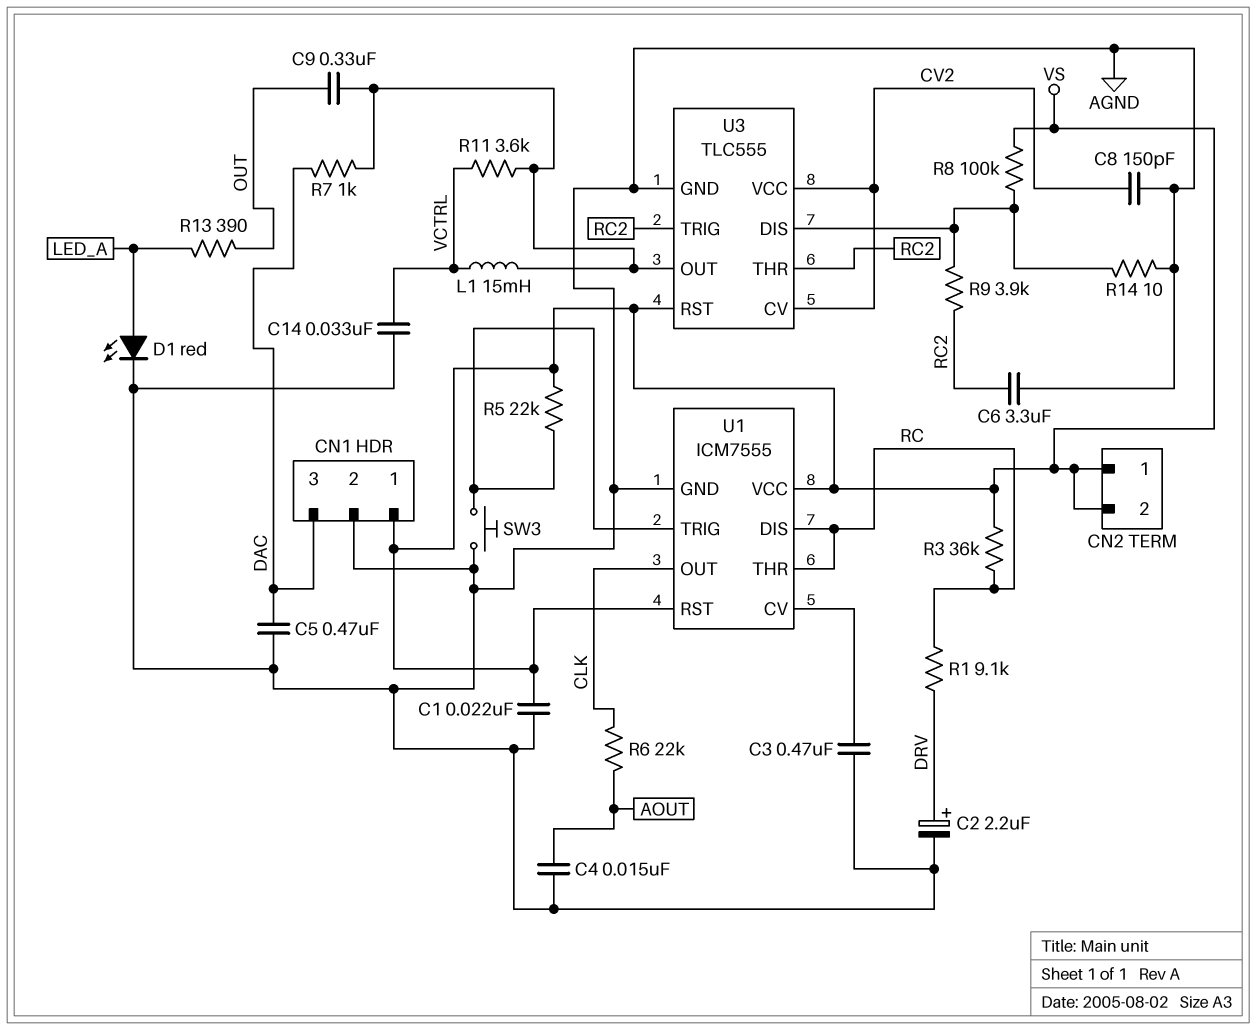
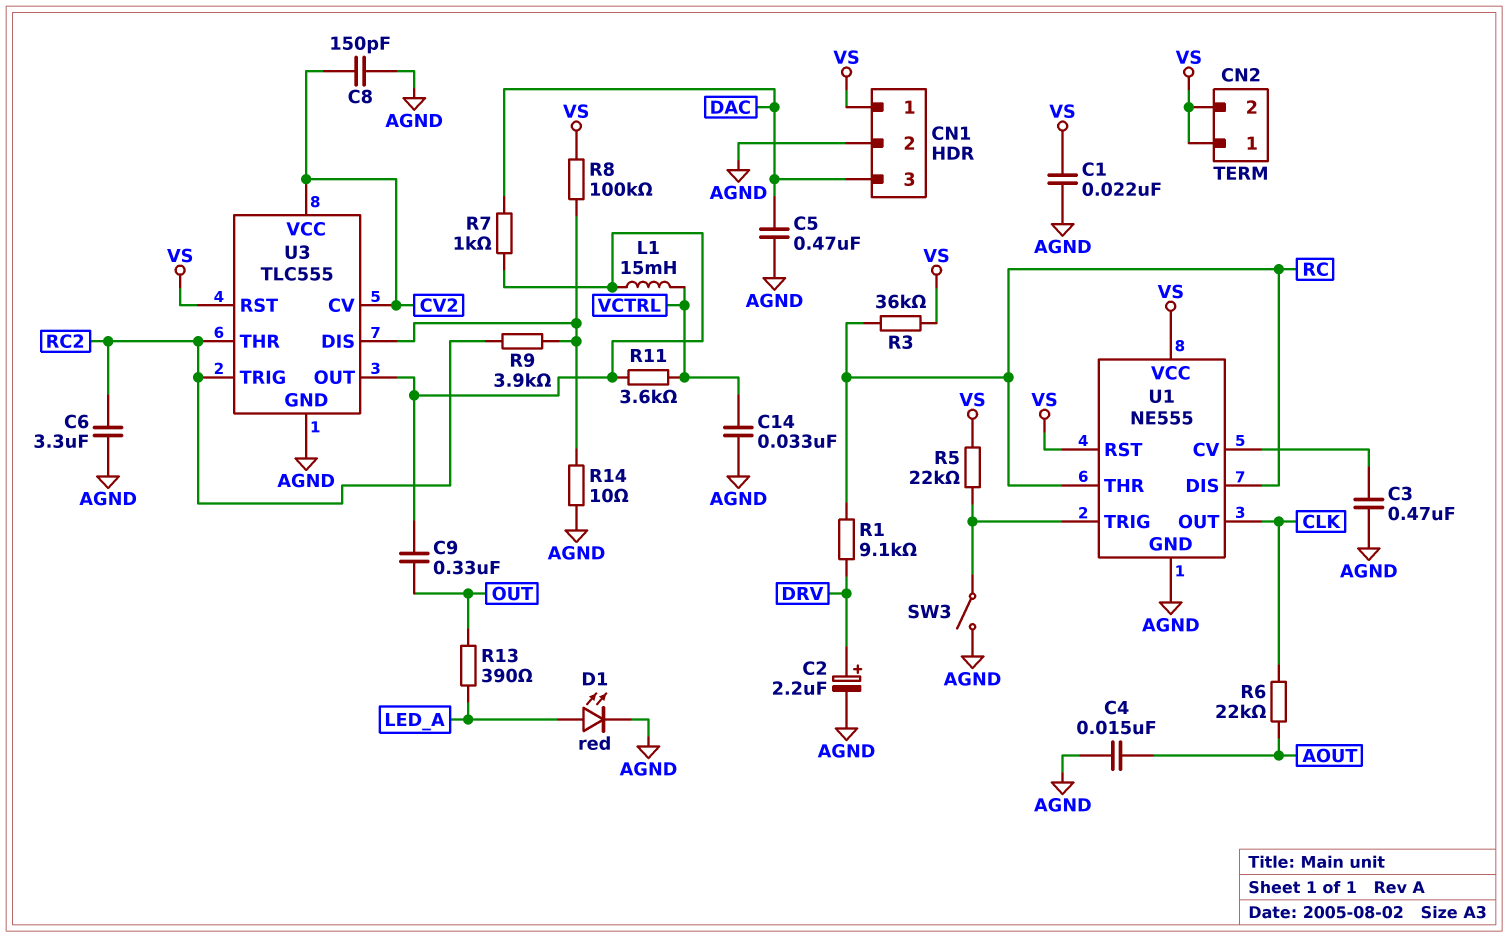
SW3: button (AGND, U1/TRIG) -> switch (AGND, U1/TRIG)
U1: ICM7555 -> NE555

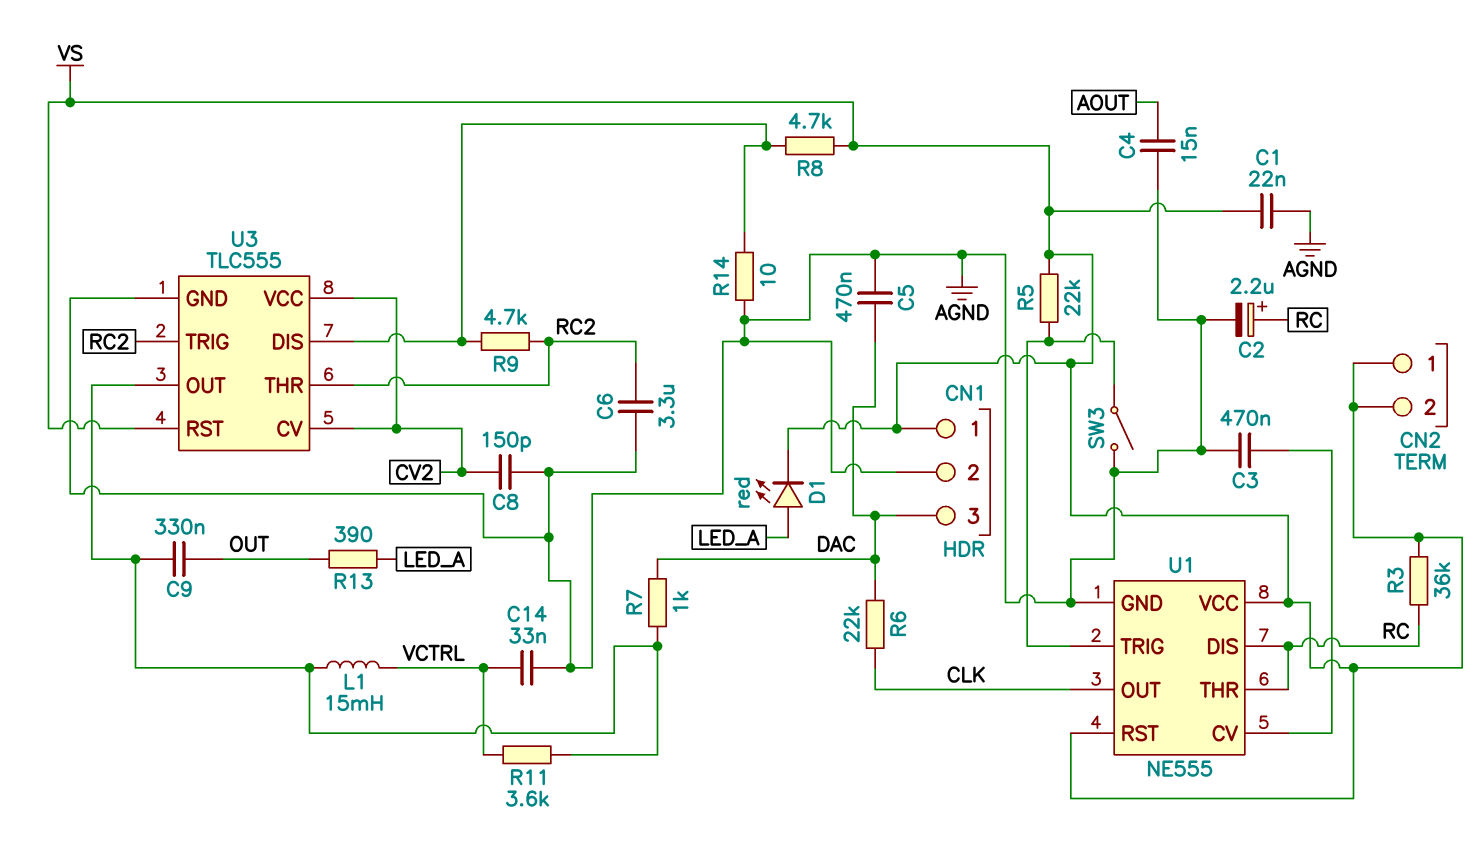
C2: 2.2uF (plus DRV, minus AGND) -> 2.2uF (plus RC, minus AGND)
D1: LED red (A LED_A, K AGND) -> LED red (A LED_A, K VS)
R1: 9.1k (DRV, RC) -> none
R6: 22k (AOUT, CLK) -> 22k (CLK, DAC)
R8: 100k (U3/DIS, VS) -> 4.7k (U3/DIS, VS)
R9: 3.9k (RC2, U3/DIS) -> 4.7k (RC2, U3/DIS)

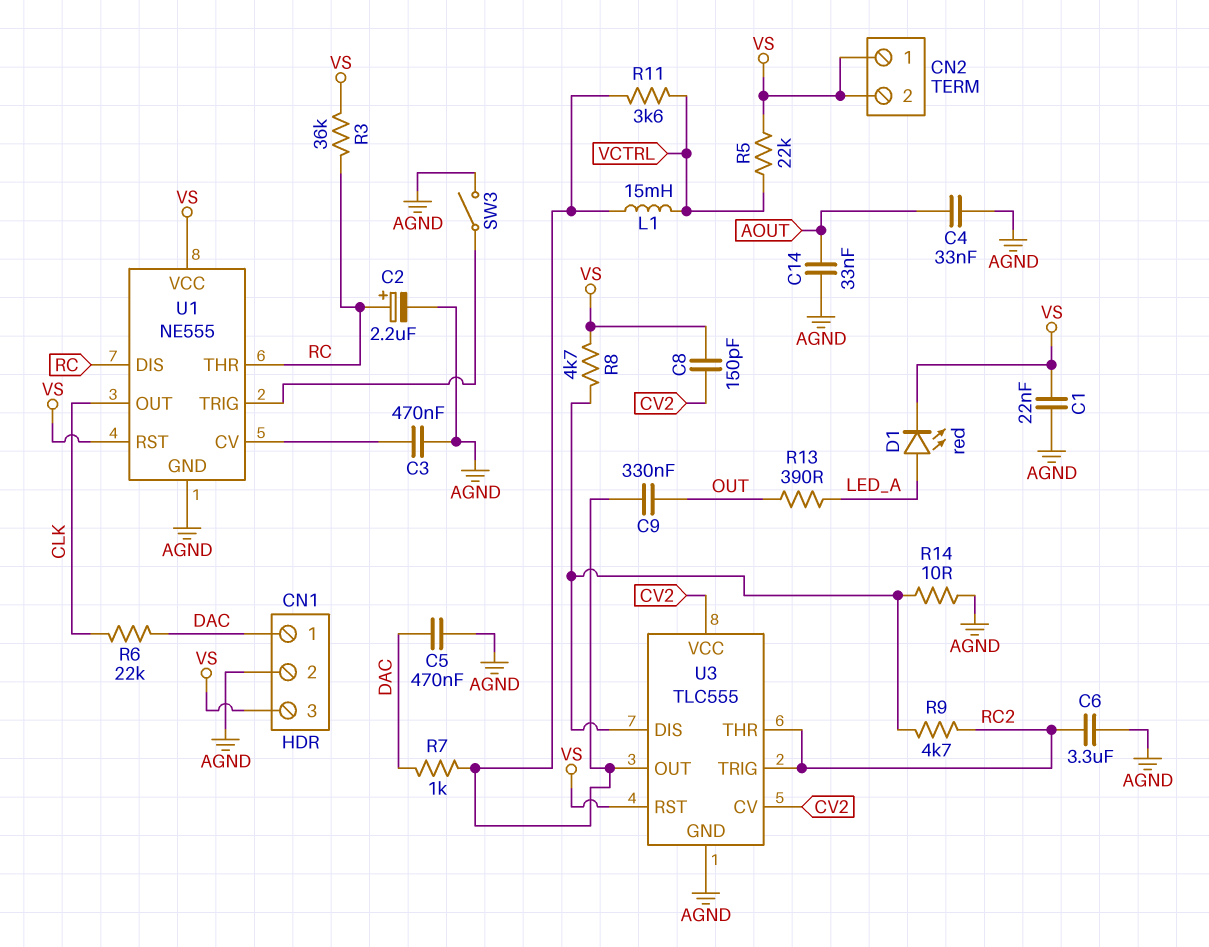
C4: 15nF (AGND, AOUT) -> 33nF (AGND, AOUT)
C8: 150pF (AGND, CV2) -> 150pF (CV2, VS)
C14: 33nF (AGND, VCTRL) -> 33nF (AGND, AOUT)
CN1 pin 1: VS -> DAC
CN1 pin 3: DAC -> VS
R5: 22k (U1/TRIG, VS) -> 22k (VCTRL, VS)

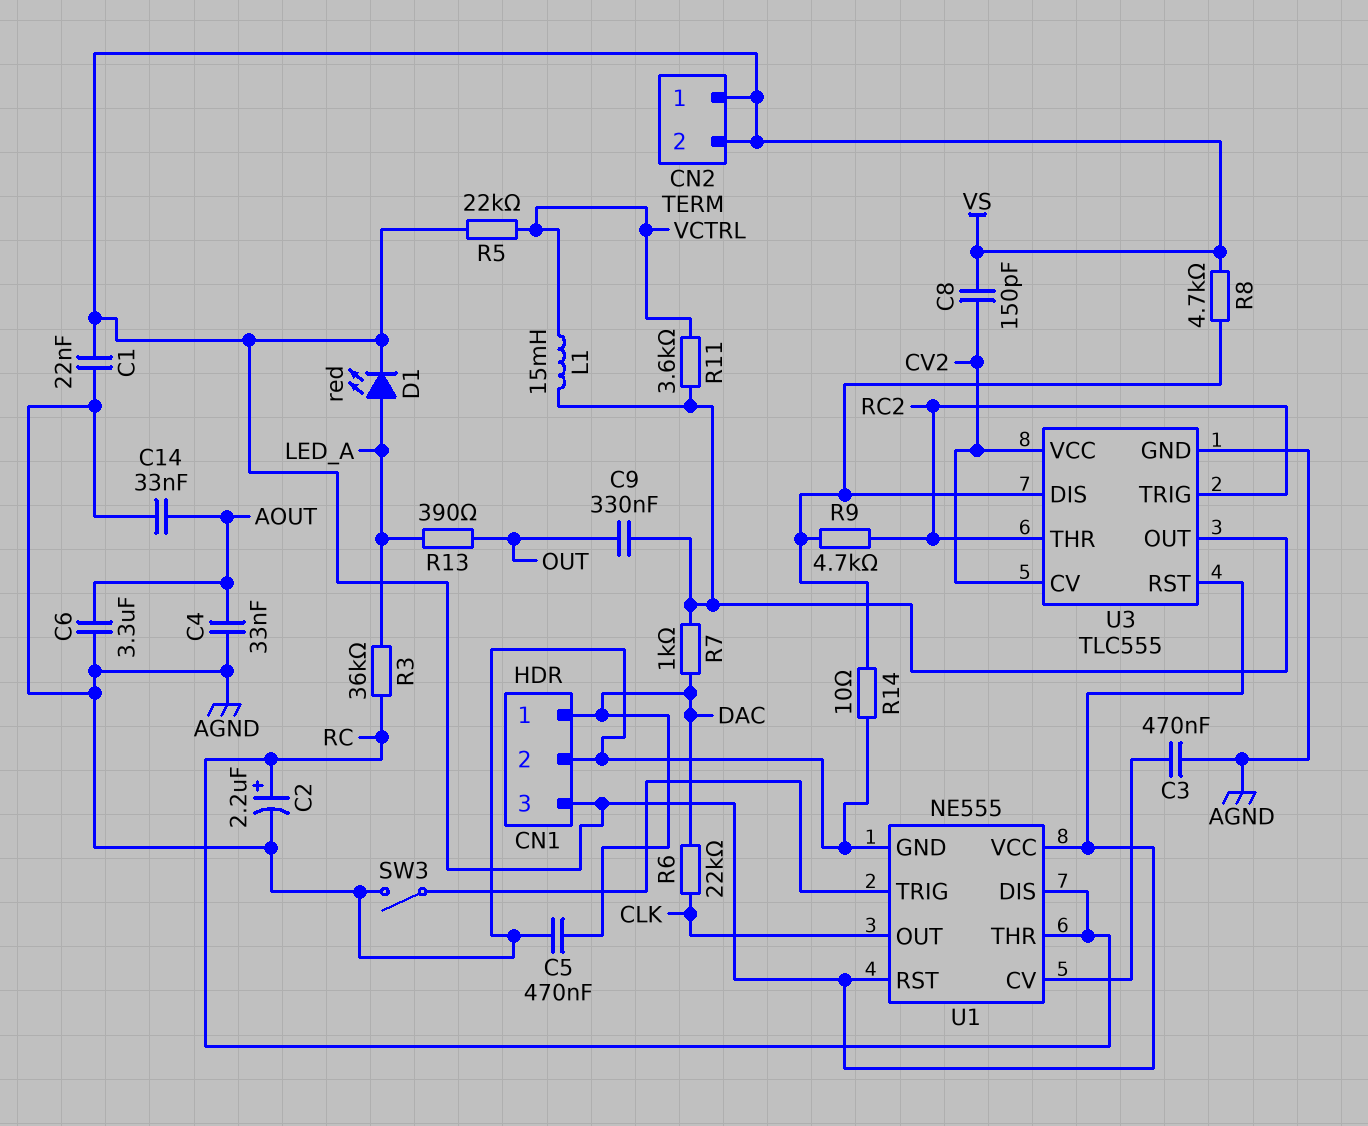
C6: 3.3uF (AGND, RC2) -> 3.3uF (AGND, AOUT)
R3: 36k (RC, VS) -> 36k (LED_A, RC)

